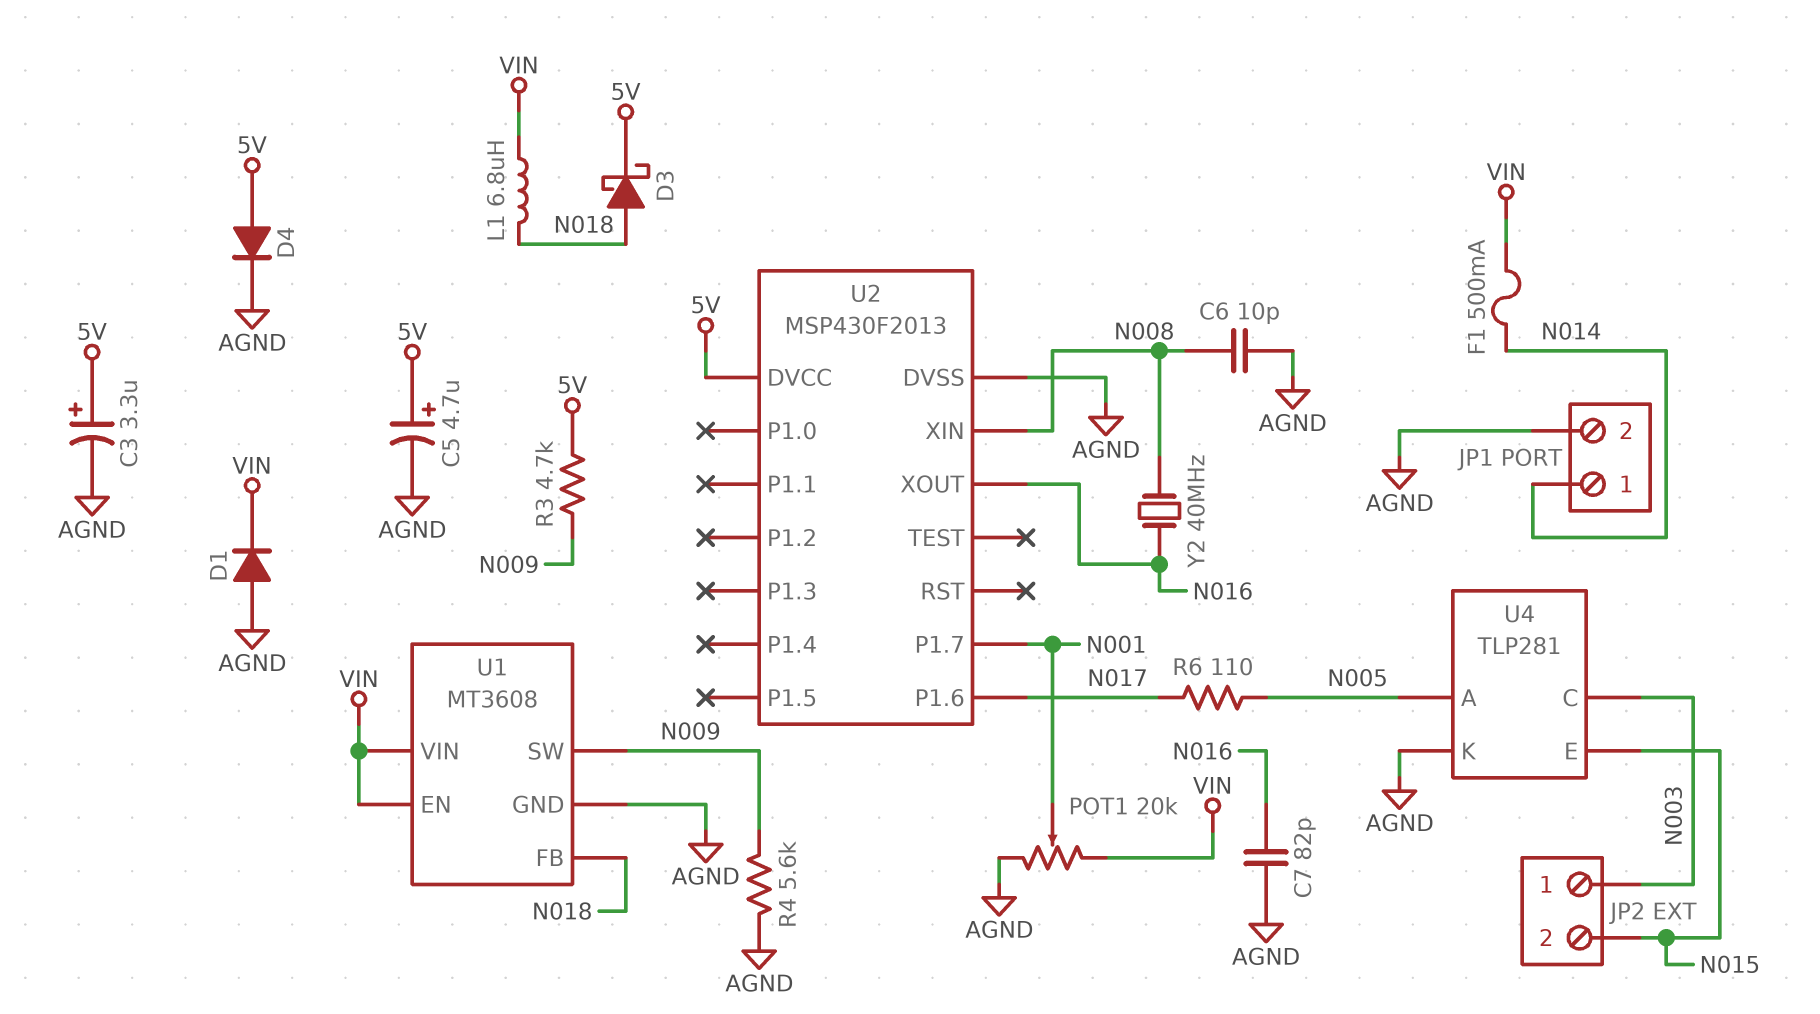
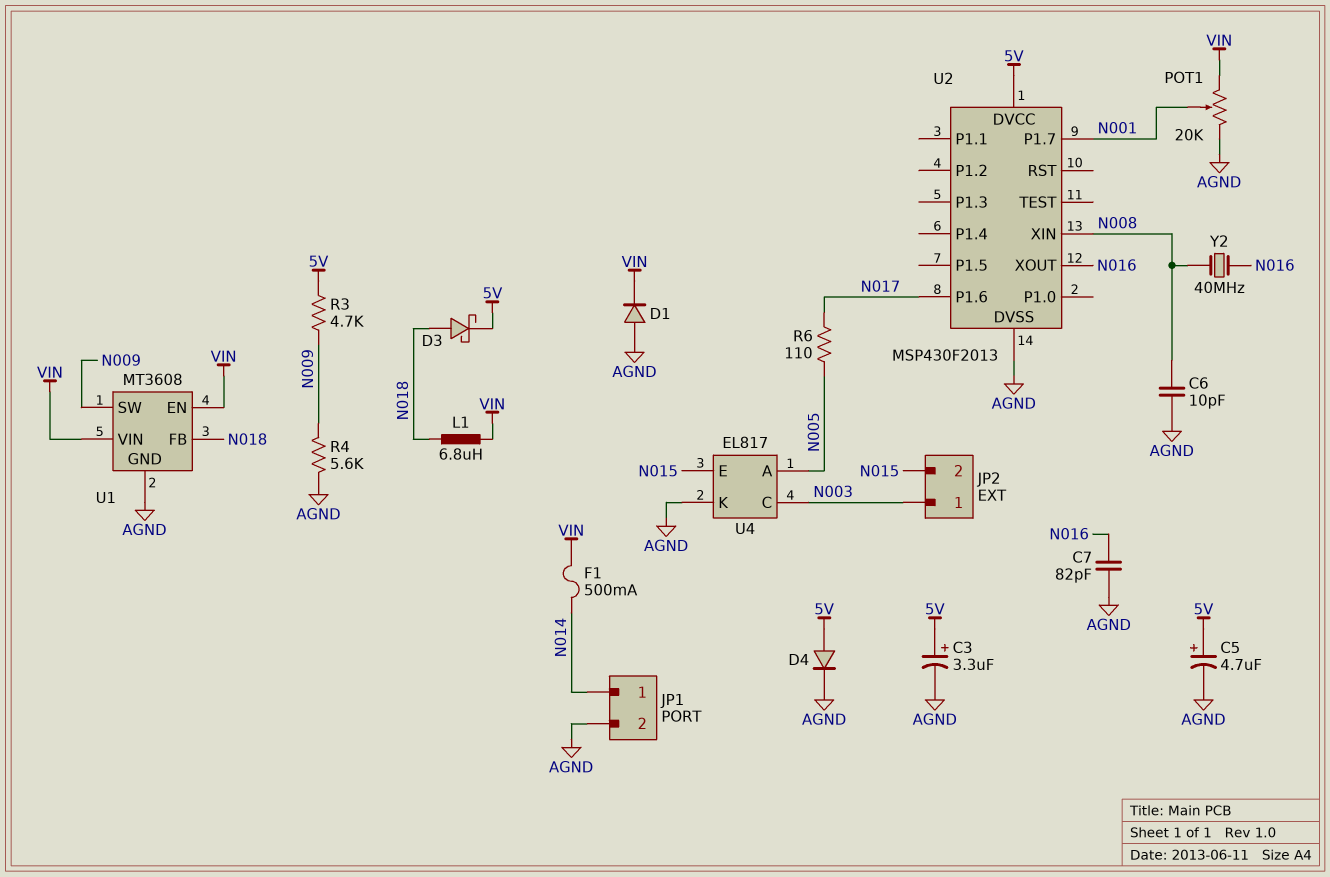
U4: TLP281 -> EL817

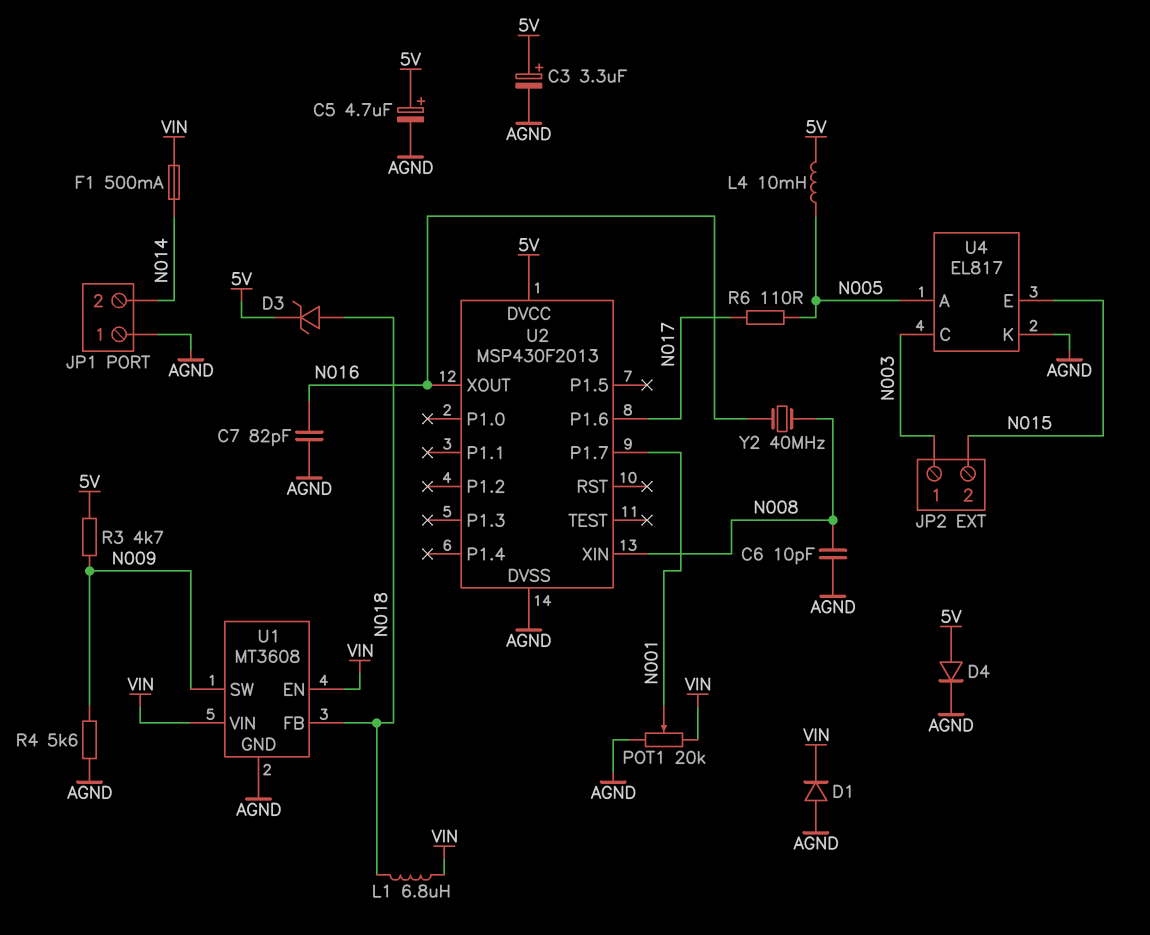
D3: schottky (A N018, K 5V) -> zener (A N018, K 5V)
JP1 pin 1: N014 -> AGND
JP1 pin 2: AGND -> N014
L4: none -> 10mH (5V, N005)

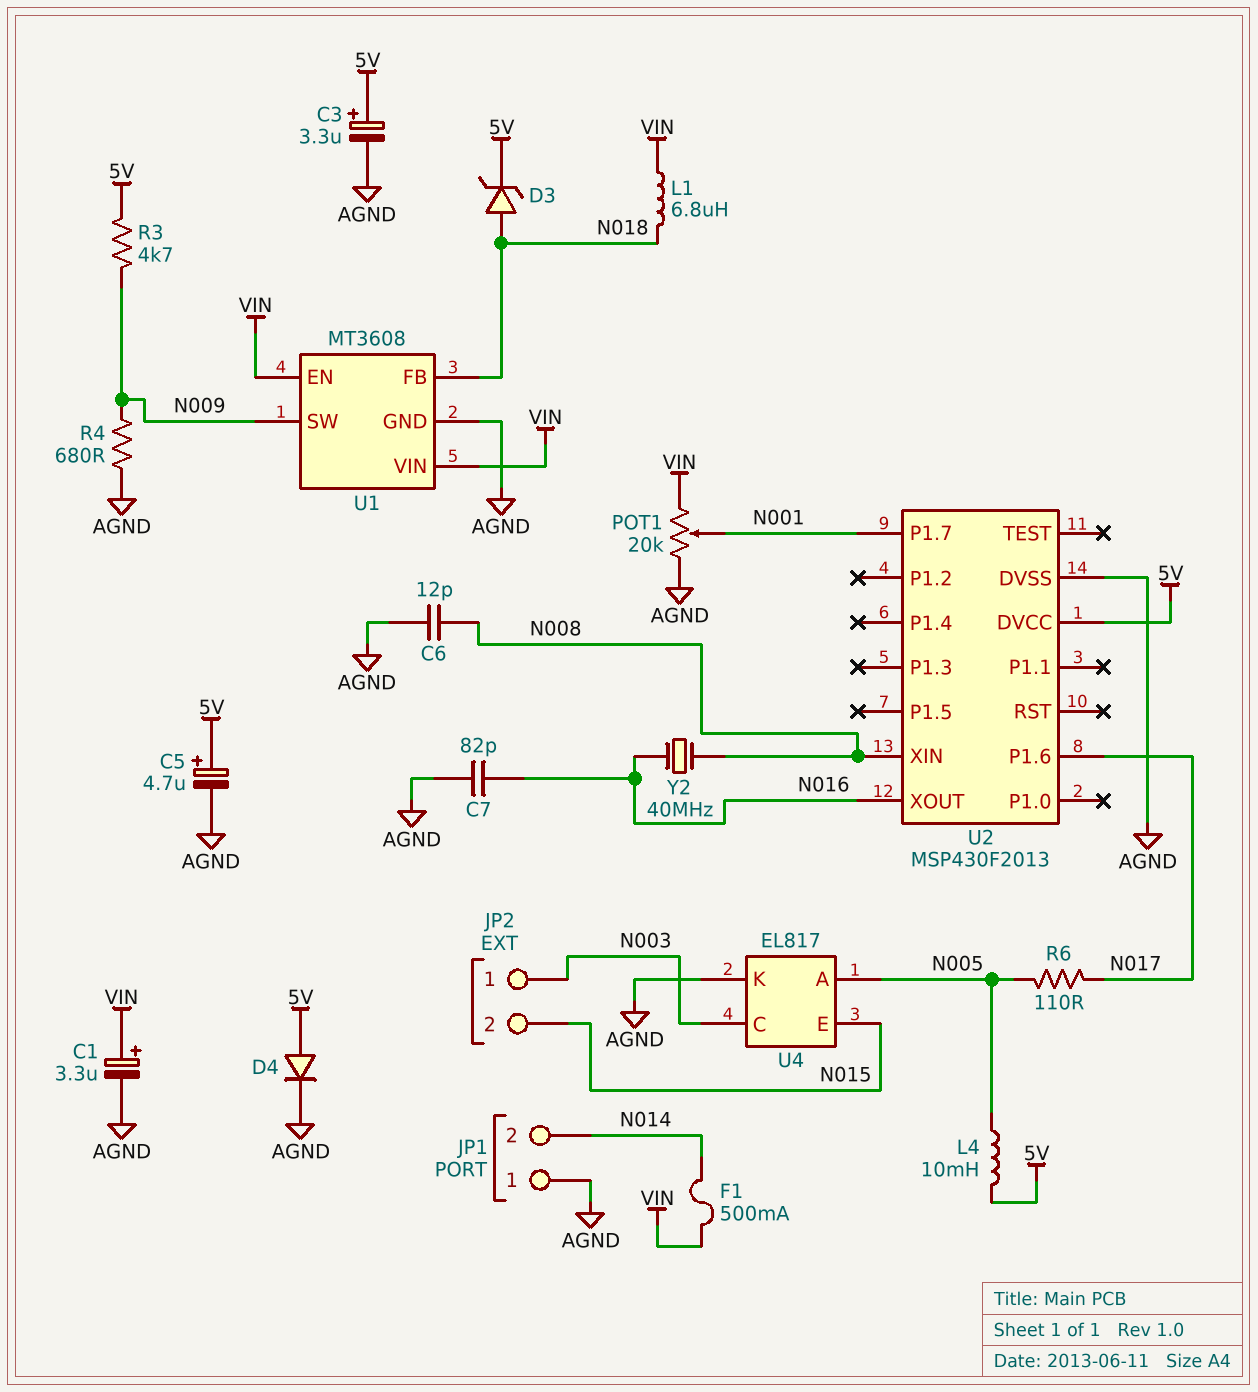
C1: none -> 3.3uF (plus VIN, minus AGND)
C6: 10pF (AGND, N008) -> 12pF (AGND, N008)
D1: diode (A AGND, K VIN) -> none
R4: 5.6k (AGND, N009) -> 680 (AGND, N009)

